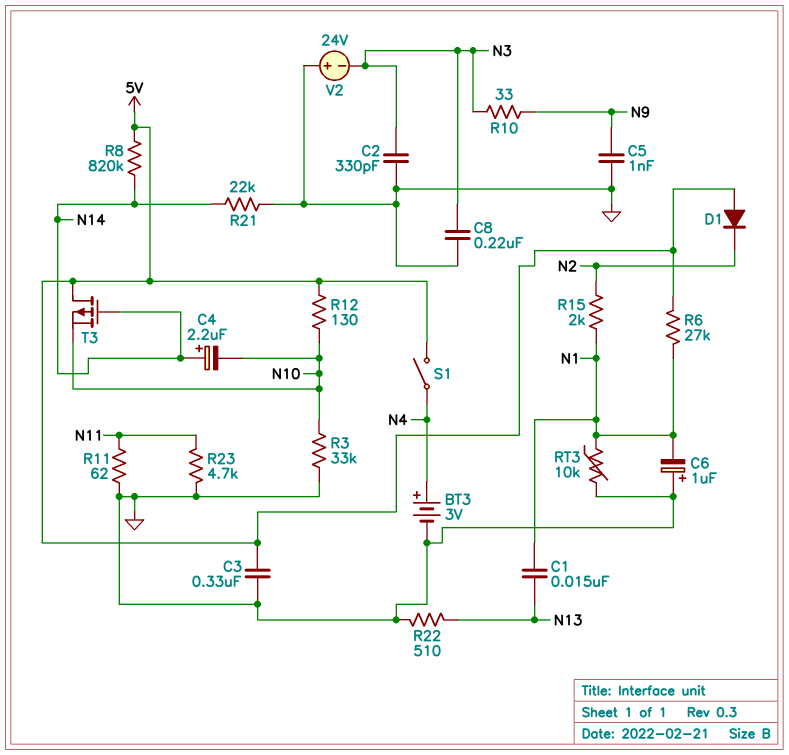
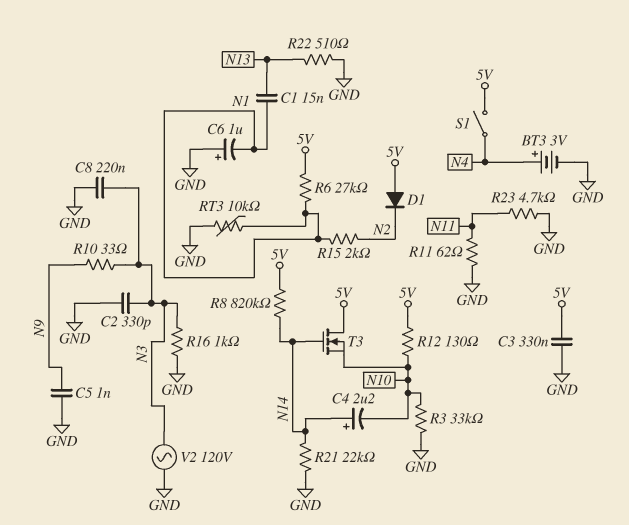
R16: none -> 1k (GND, N3)
T3: PMOS (G N14, D 5V, S N10) -> NMOS (G N14, D 5V, S N10)
V2: 24V (plus GND, minus N3) -> AC 120V (GND, N3)

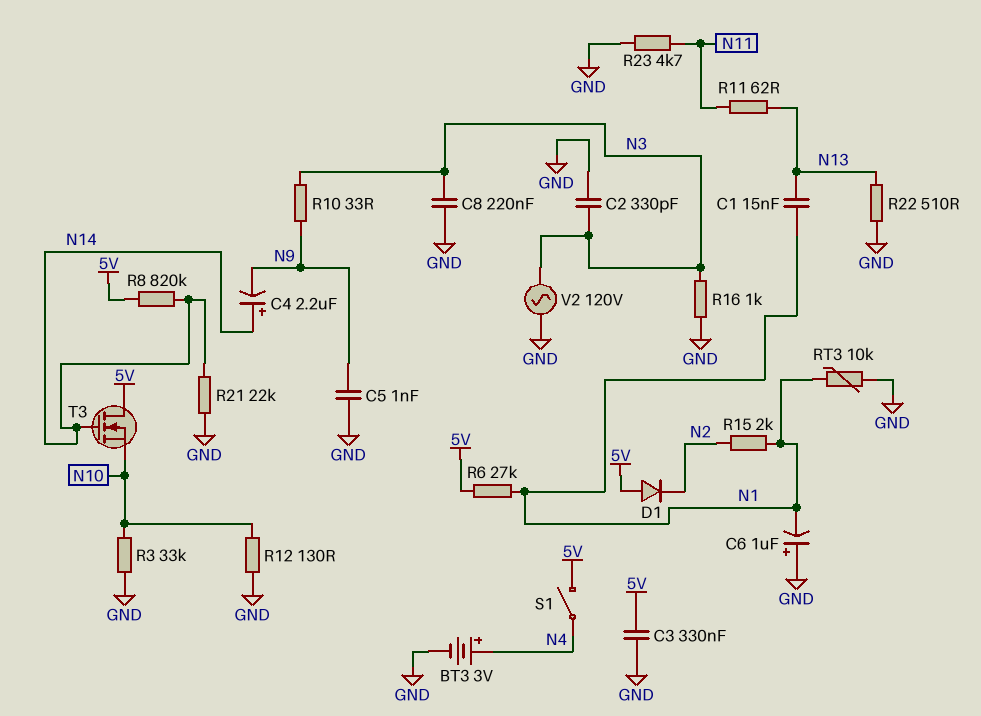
C4: 2.2uF (plus N14, minus N10) -> 2.2uF (plus N14, minus N9)
R11: 62 (GND, N11) -> 62 (N11, N13)
R12: 130 (5V, N10) -> 130 (GND, N10)

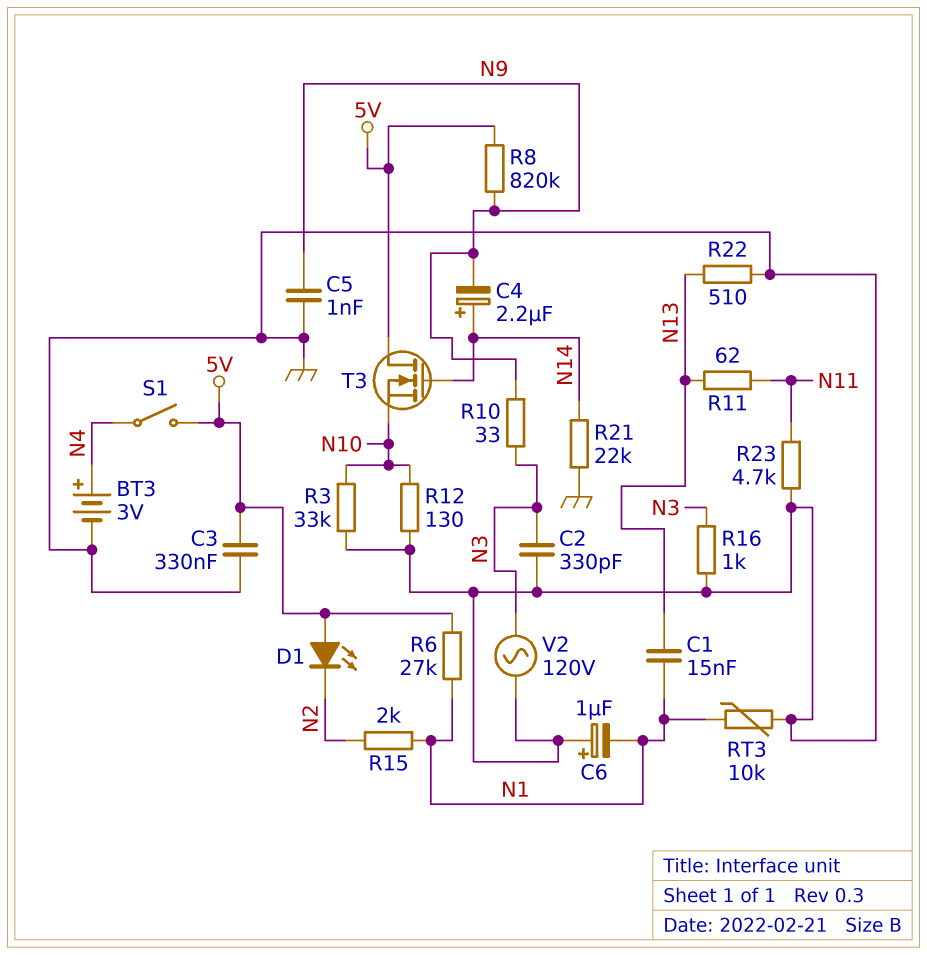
C8: 220nF (GND, N3) -> none
D1: diode (A 5V, K N2) -> LED (A 5V, K N2)
R8: 820k (5V, N14) -> 820k (5V, N9)

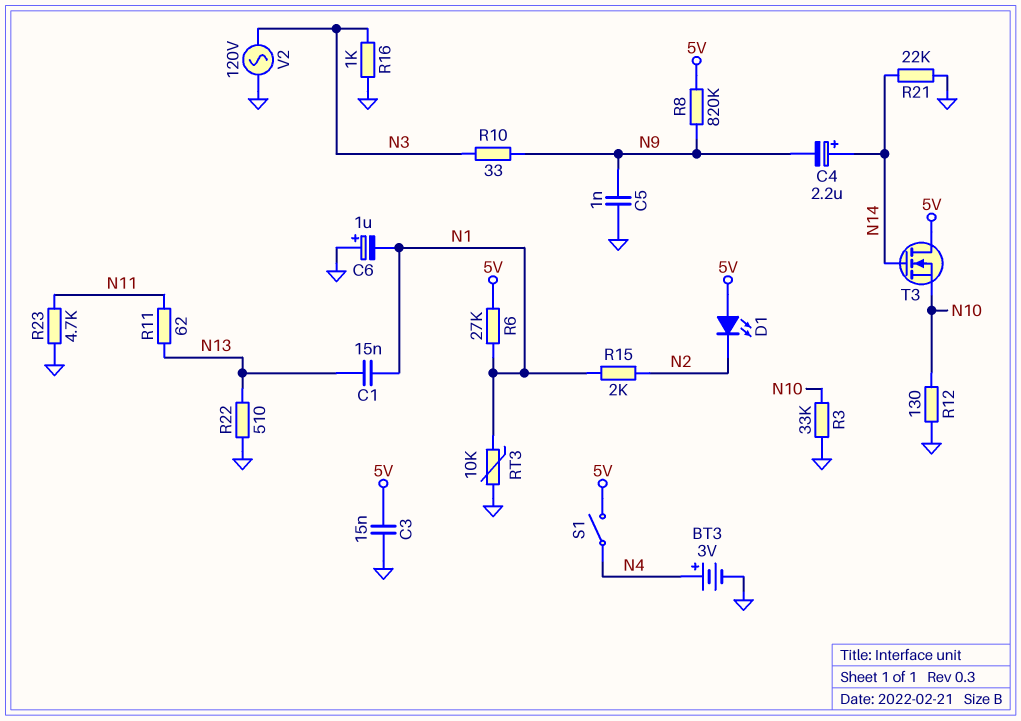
C2: 330pF (GND, N3) -> none
C3: 330nF (5V, GND) -> 15nF (5V, GND)

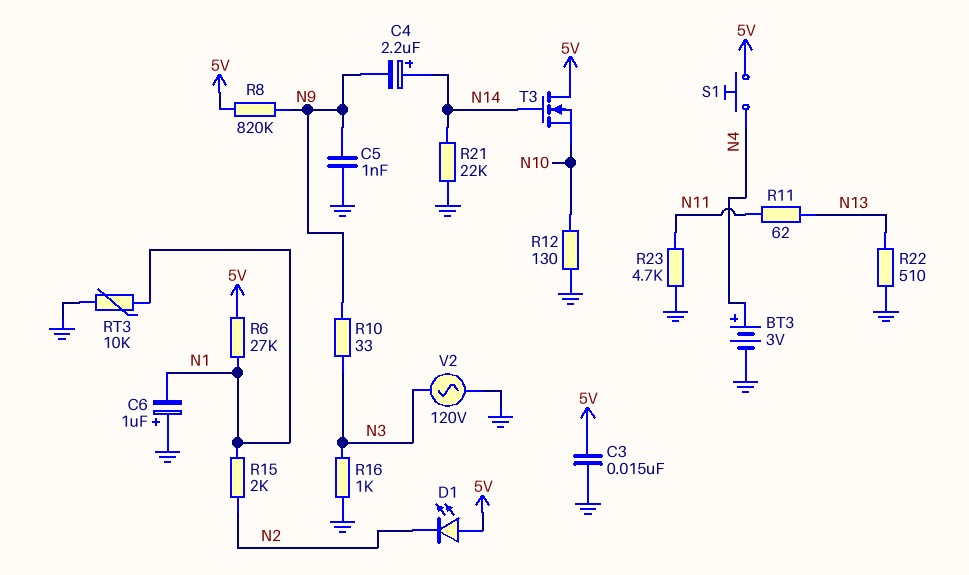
C1: 15nF (N1, N13) -> none
R3: 33k (GND, N10) -> none
S1: switch (5V, N4) -> button (5V, N4)

